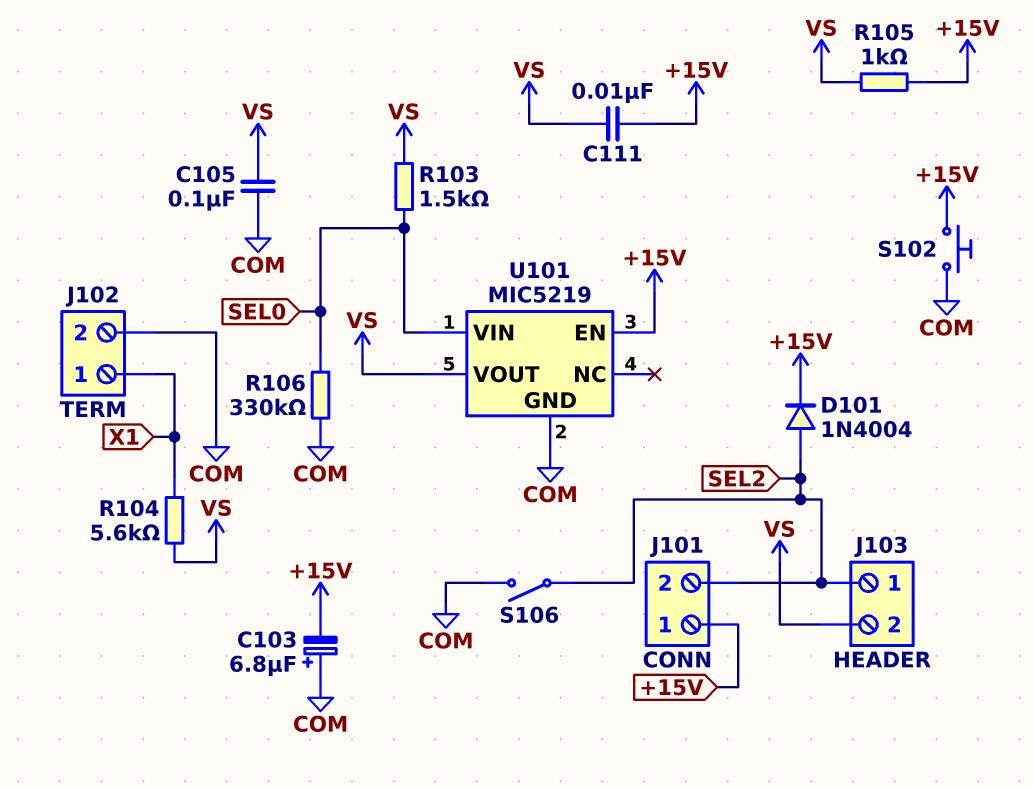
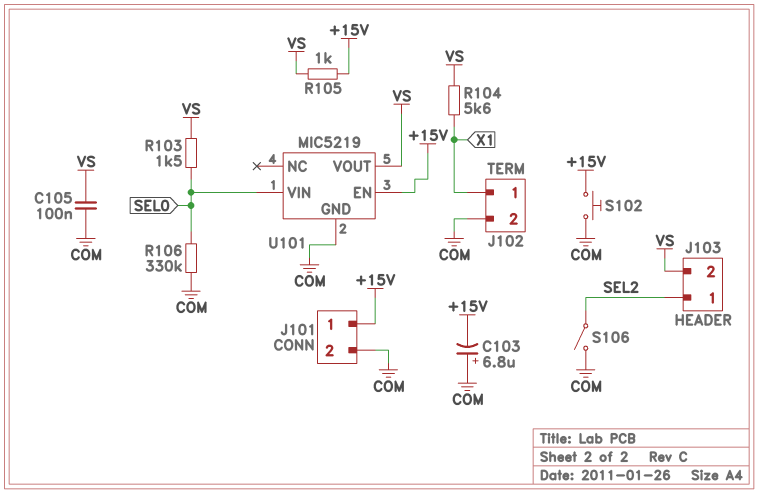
C111: 10nF (+15V, VS) -> none
D101: diode 1N4004 (A SEL2, K +15V) -> none
J101 pin 2: SEL2 -> COM

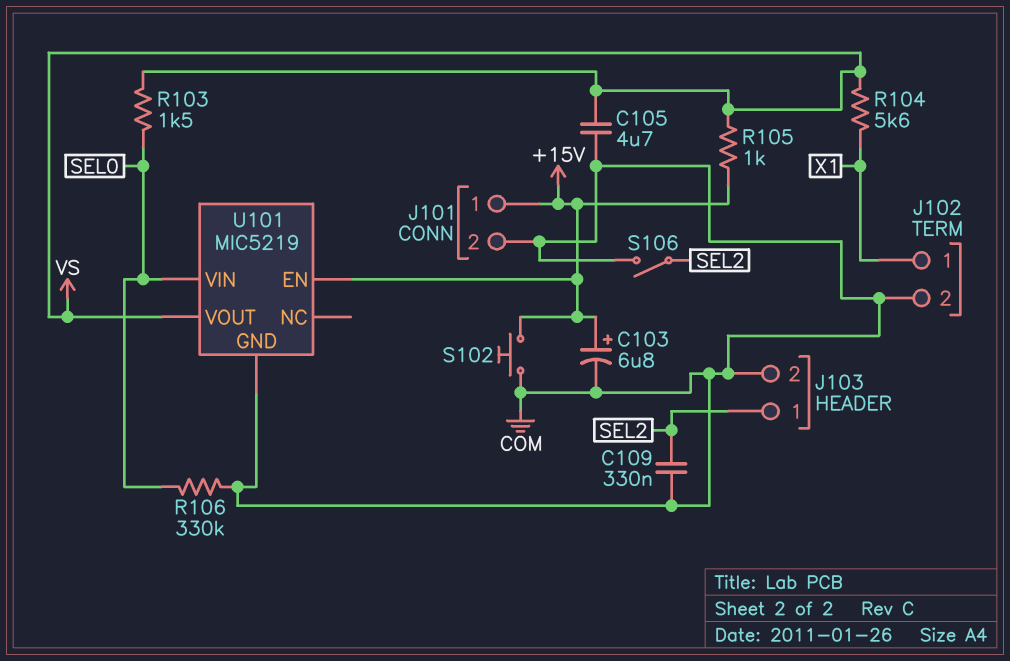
C103: 6.8uF (plus COM, minus +15V) -> 6.8uF (plus +15V, minus COM)
C105: 100nF (COM, VS) -> 4.7uF (COM, VS)
C109: none -> 330nF (COM, SEL2)
J103 pin 2: VS -> COM

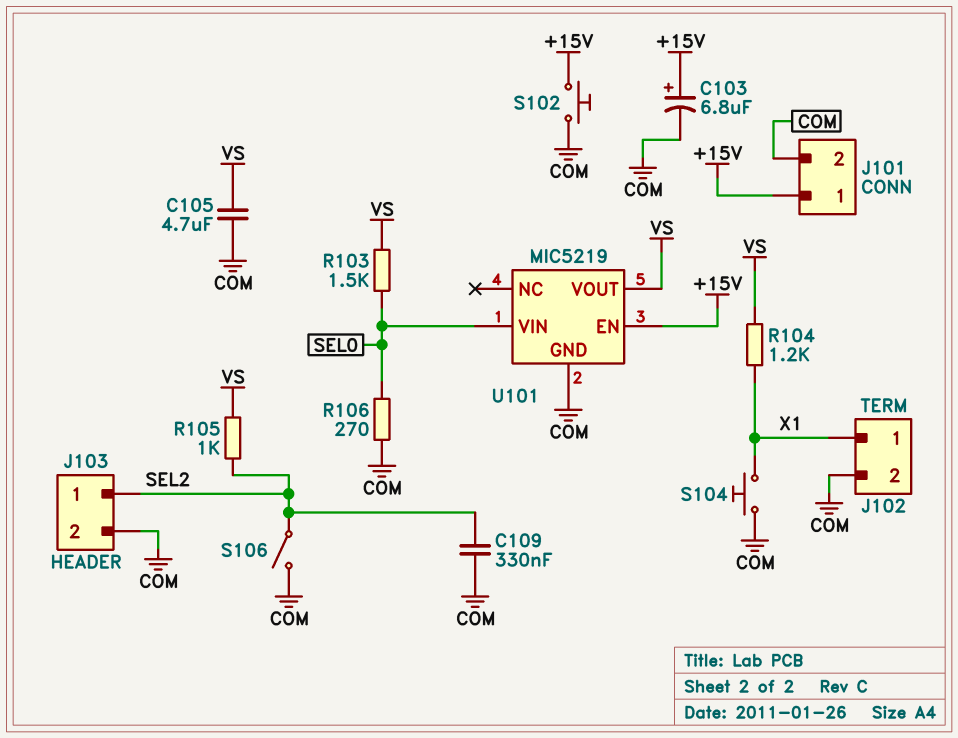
R104: 5.6k (VS, X1) -> 1.2k (VS, X1)
R105: 1k (+15V, VS) -> 1k (SEL2, VS)
R106: 330k (COM, SEL0) -> 270 (COM, SEL0)
S104: none -> button (COM, X1)

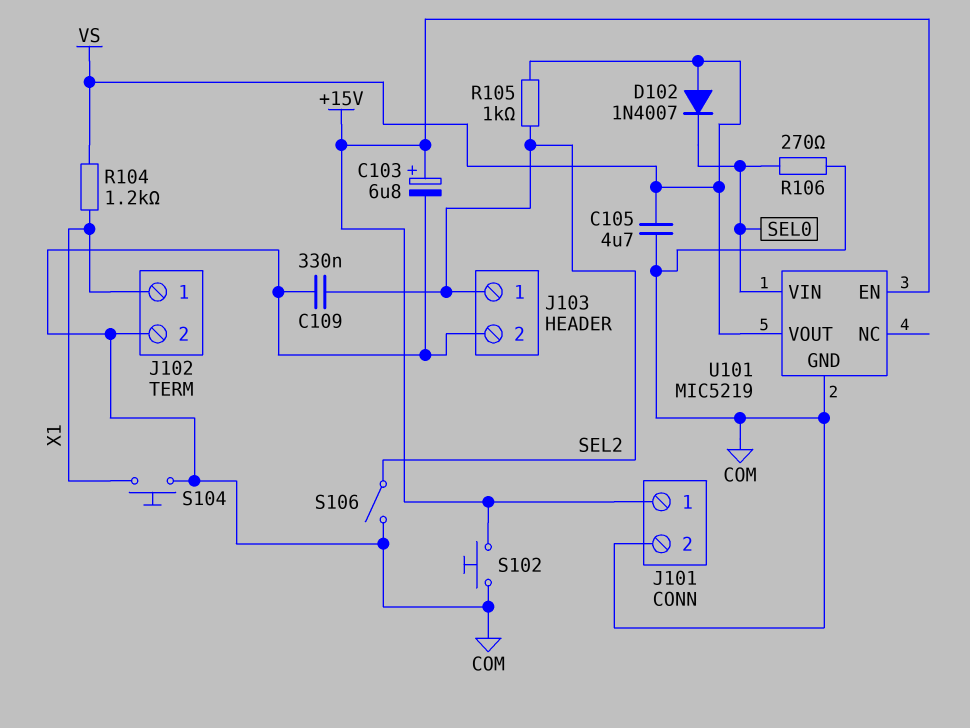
D102: none -> diode 1N4007 (A VS, K SEL0)
R103: 1.5k (SEL0, VS) -> none

